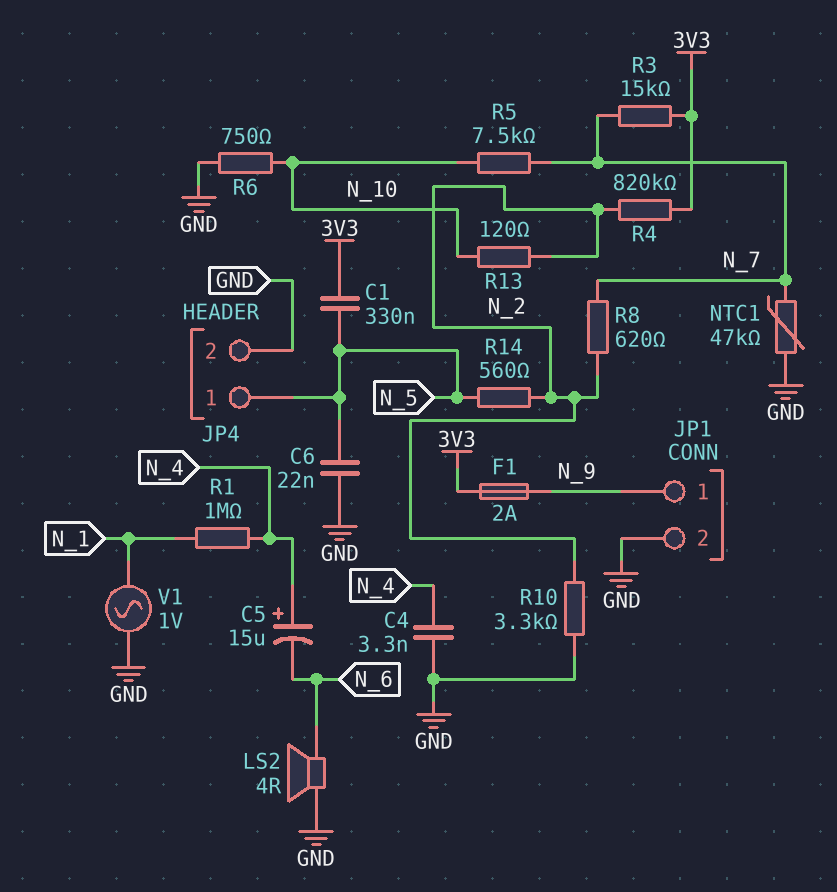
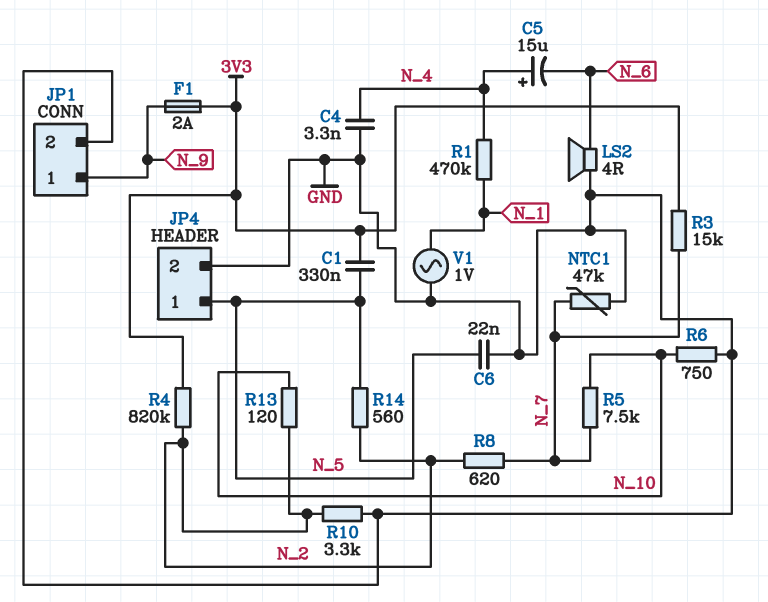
R1: 1M (N_1, N_4) -> 470k (N_1, N_4)

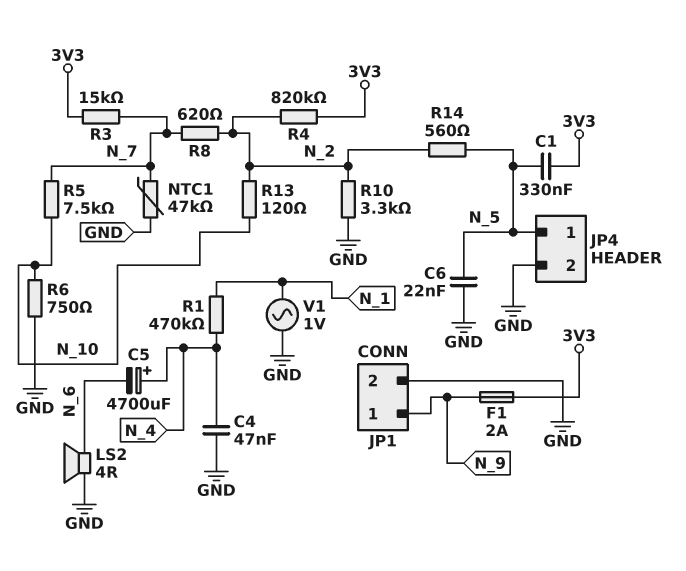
C4: 3.3nF (GND, N_4) -> 47nF (GND, N_4)
C5: 15uF (plus N_4, minus N_6) -> 4700uF (plus N_4, minus N_6)

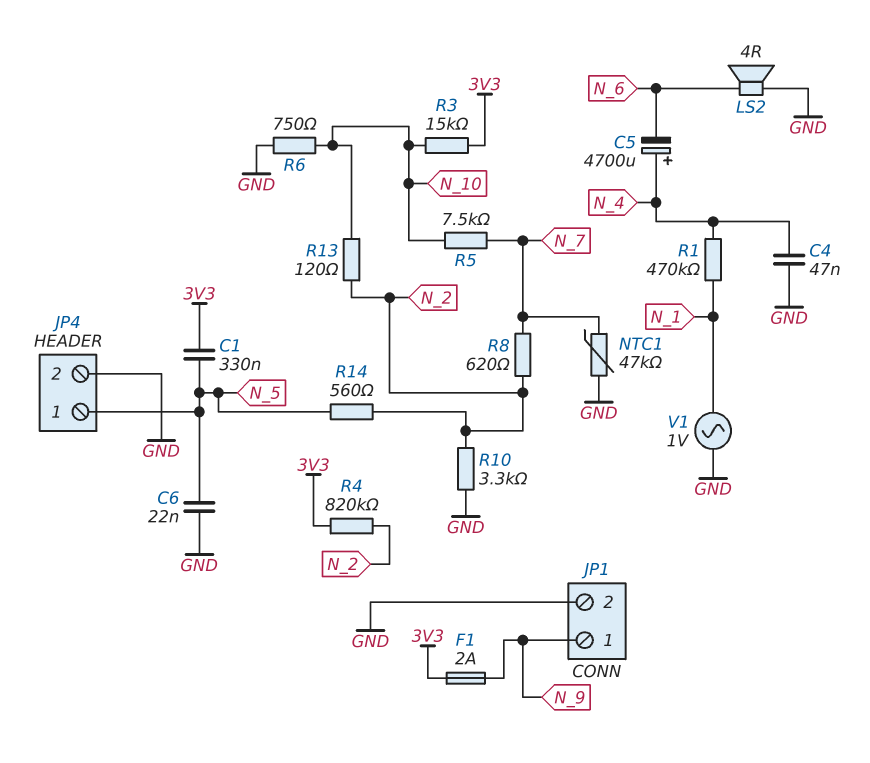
R3: 15k (3V3, N_7) -> 15k (3V3, N_10)

